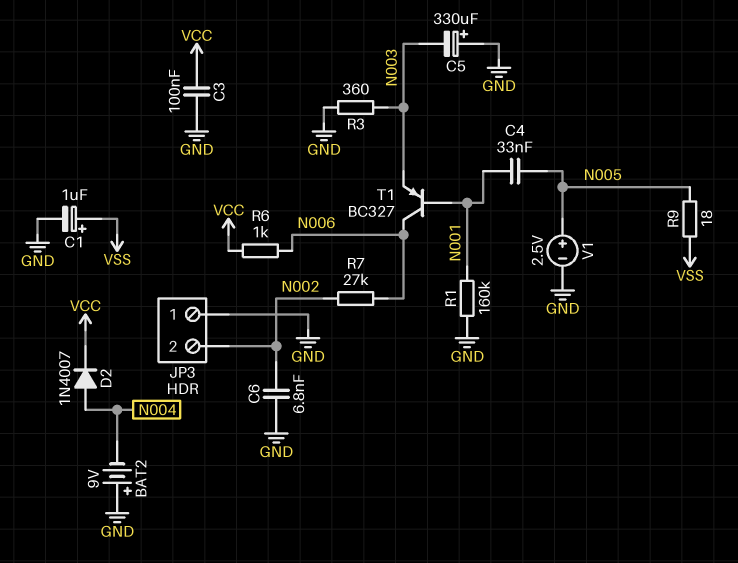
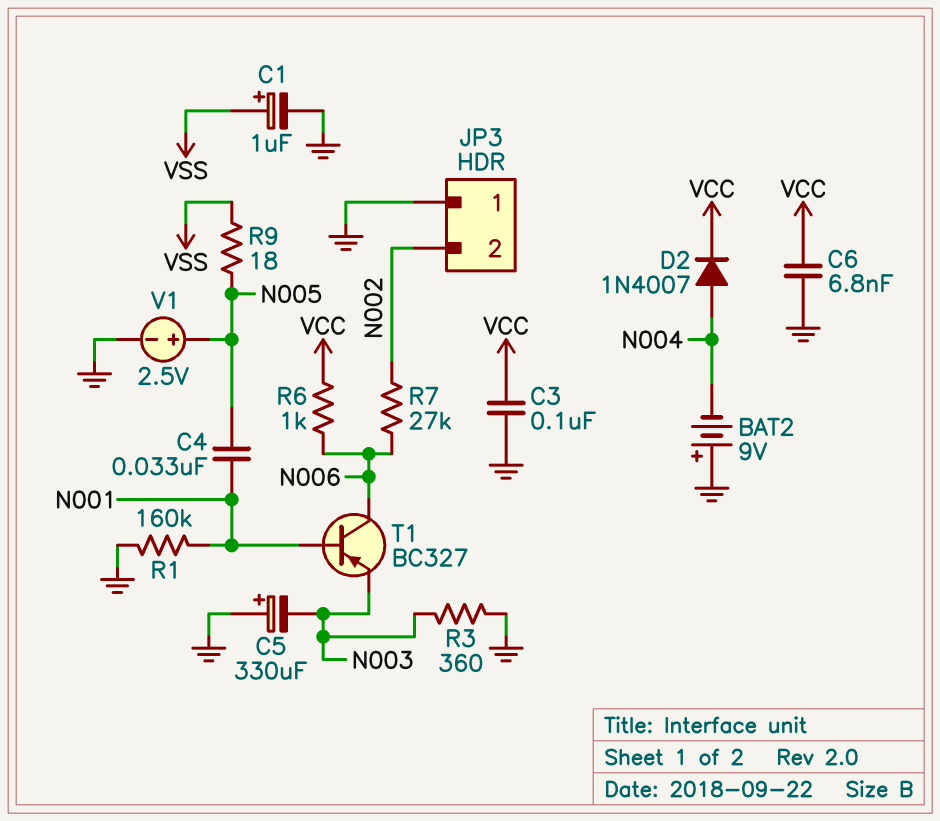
C6: 6.8nF (GND, N002) -> 6.8nF (GND, VCC)

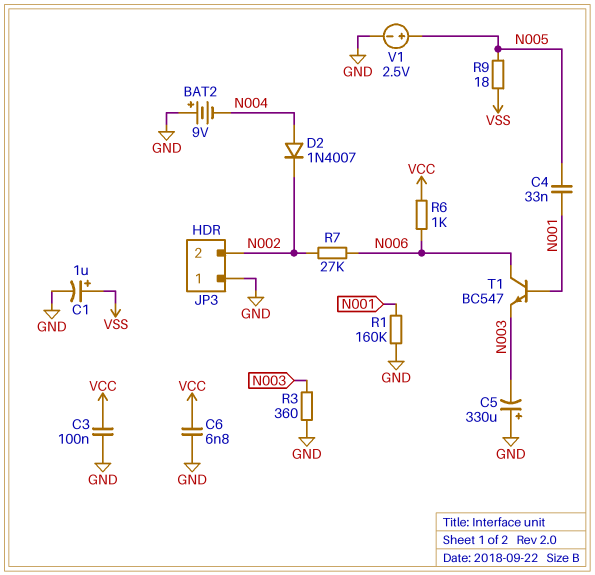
D2: diode 1N4007 (A N004, K VCC) -> diode 1N4007 (A N004, K N002)
T1: PNP BC327 (B N001, C N006, E N003) -> NPN BC547 (B N001, C N006, E N003)

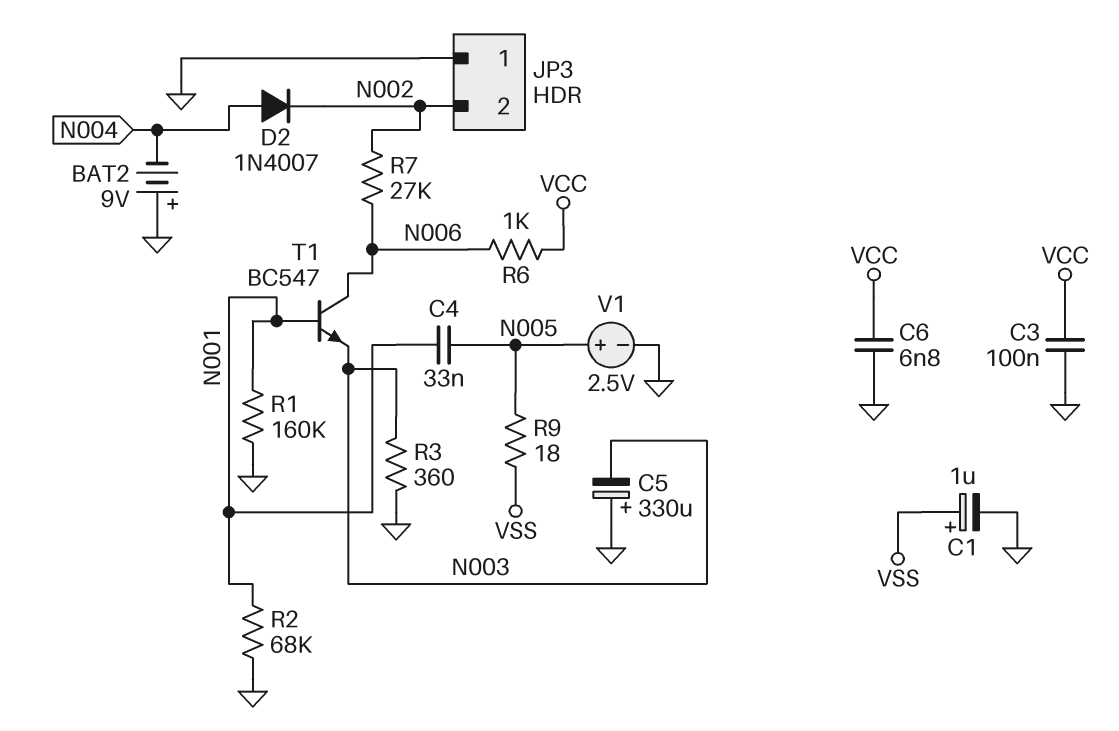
R2: none -> 68k (GND, N001)

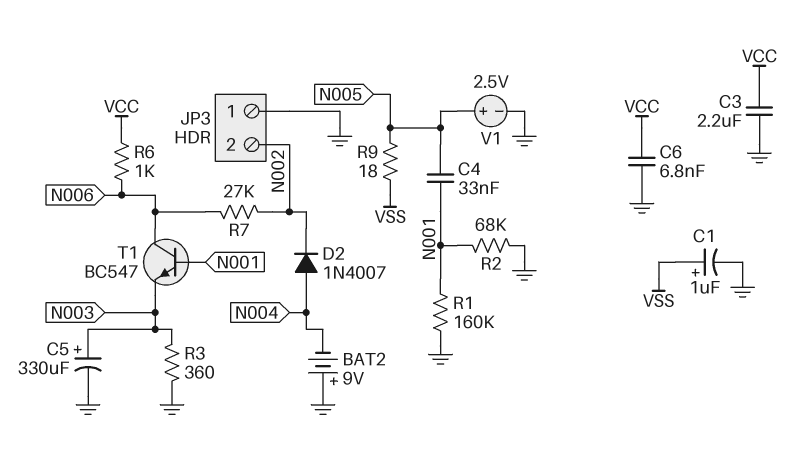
C3: 100nF (GND, VCC) -> 2.2uF (GND, VCC)
C5: 330uF (plus GND, minus N003) -> 330uF (plus N003, minus GND)

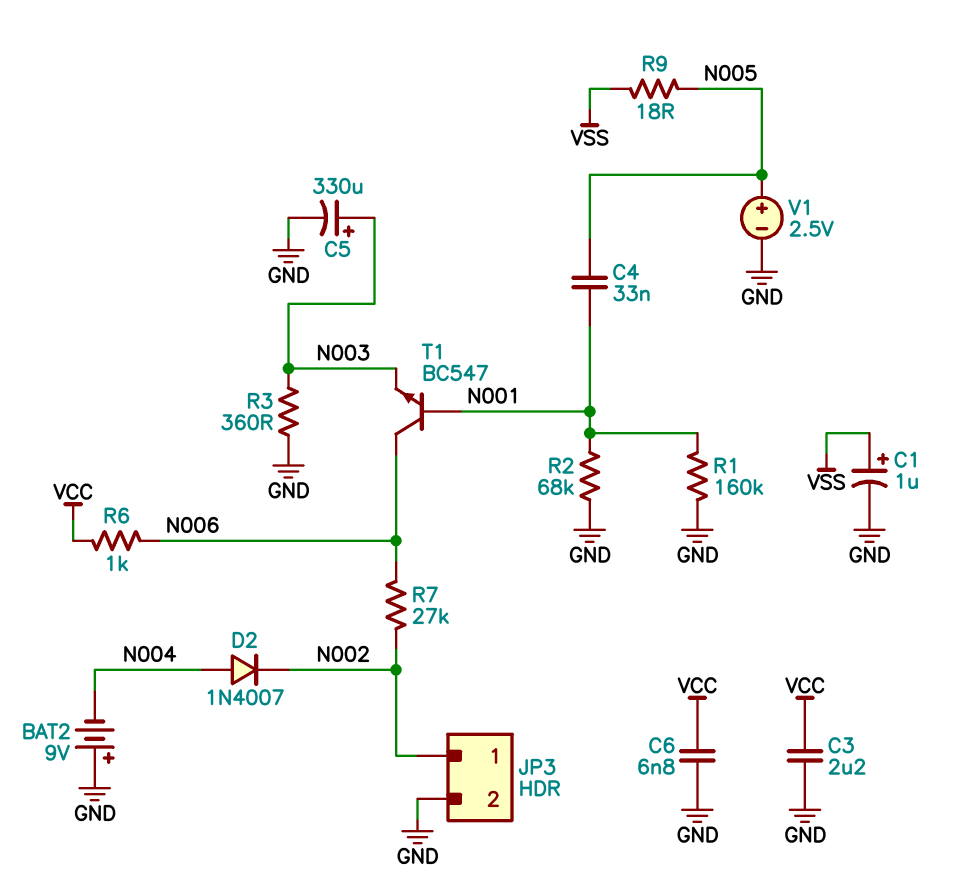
JP3 pin 1: GND -> N002
JP3 pin 2: N002 -> GND

